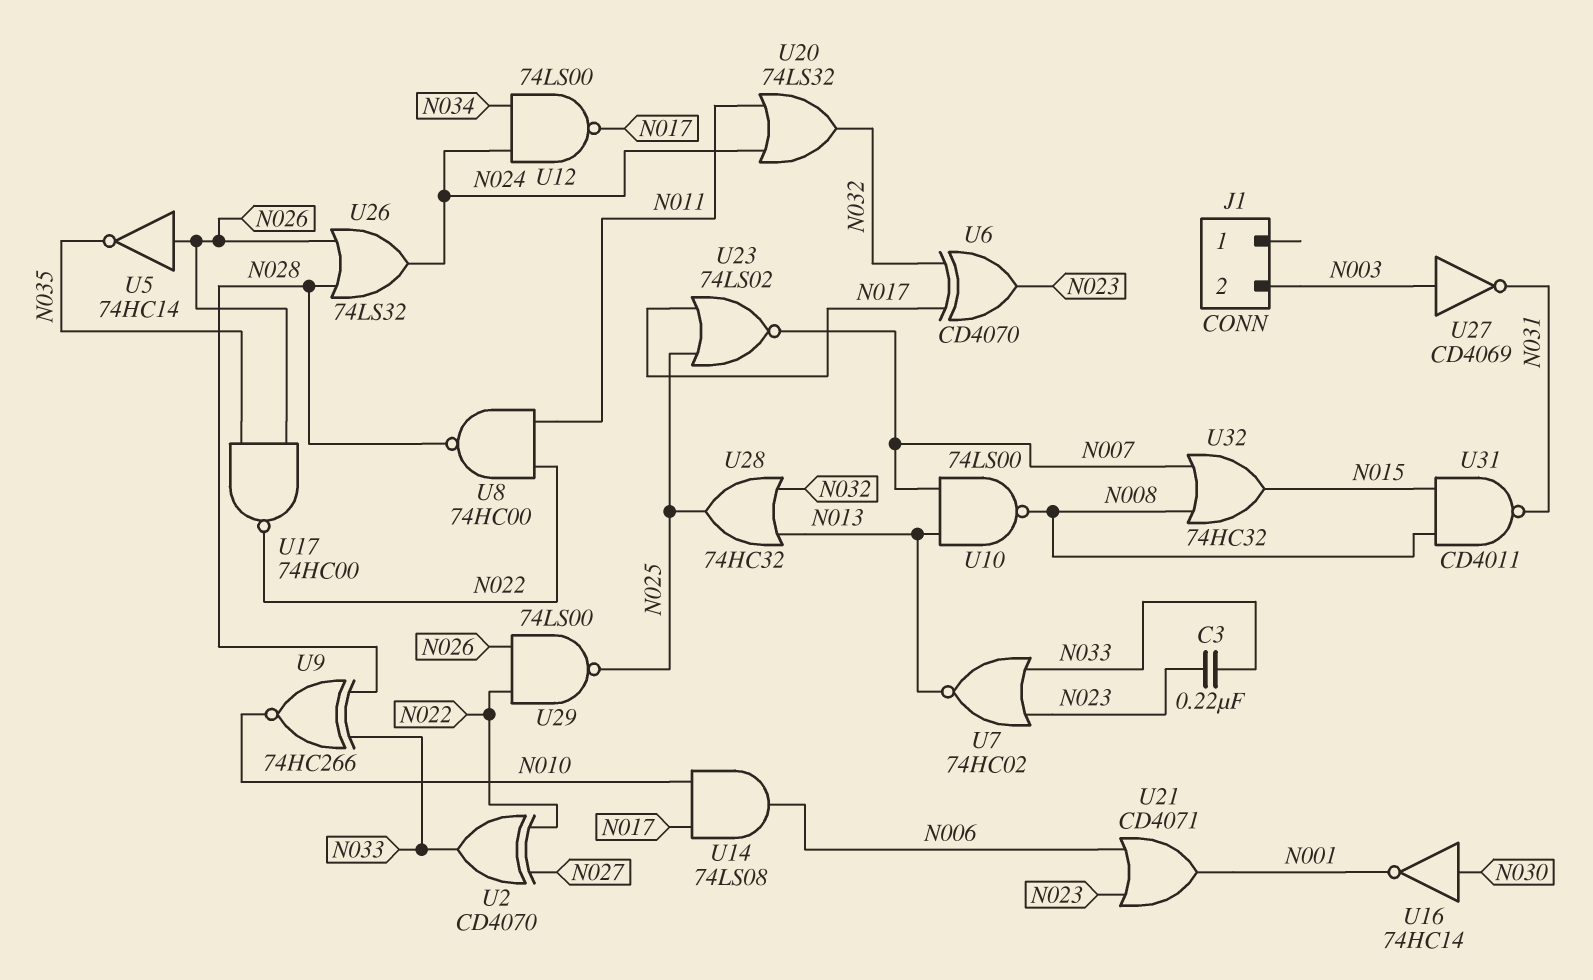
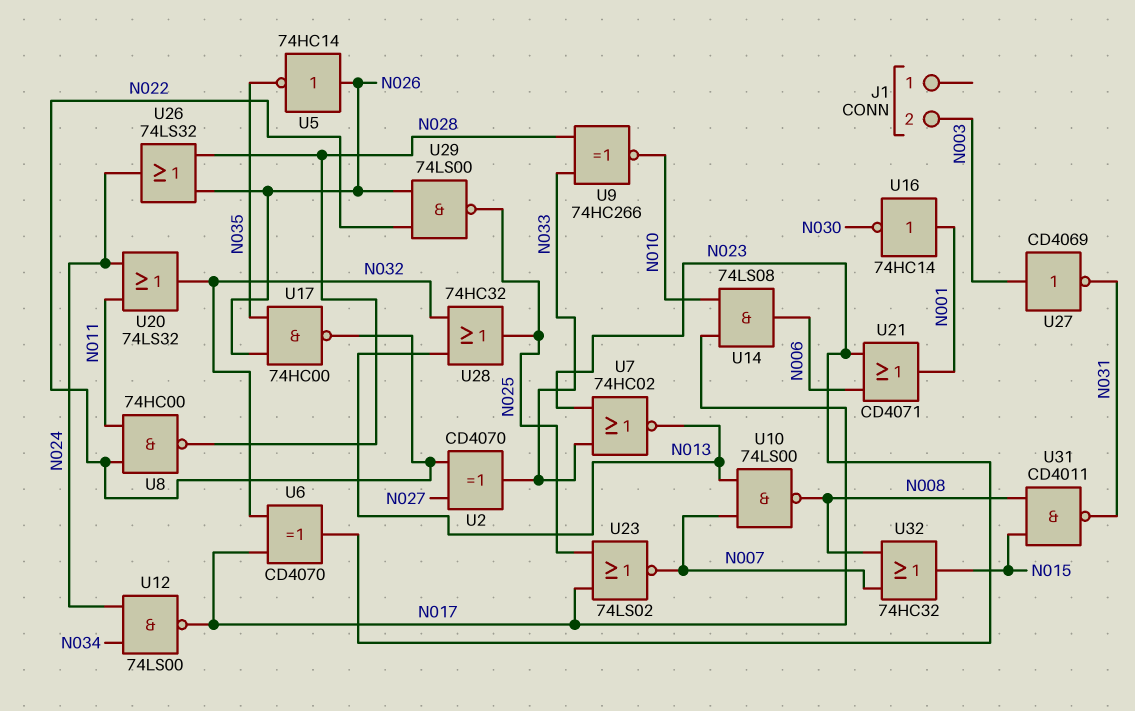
C3: 220nF (N023, N033) -> none
U16: NOT 74HC14 (in N030, out N001) -> NOT 74HC14 (in N001, out N030)

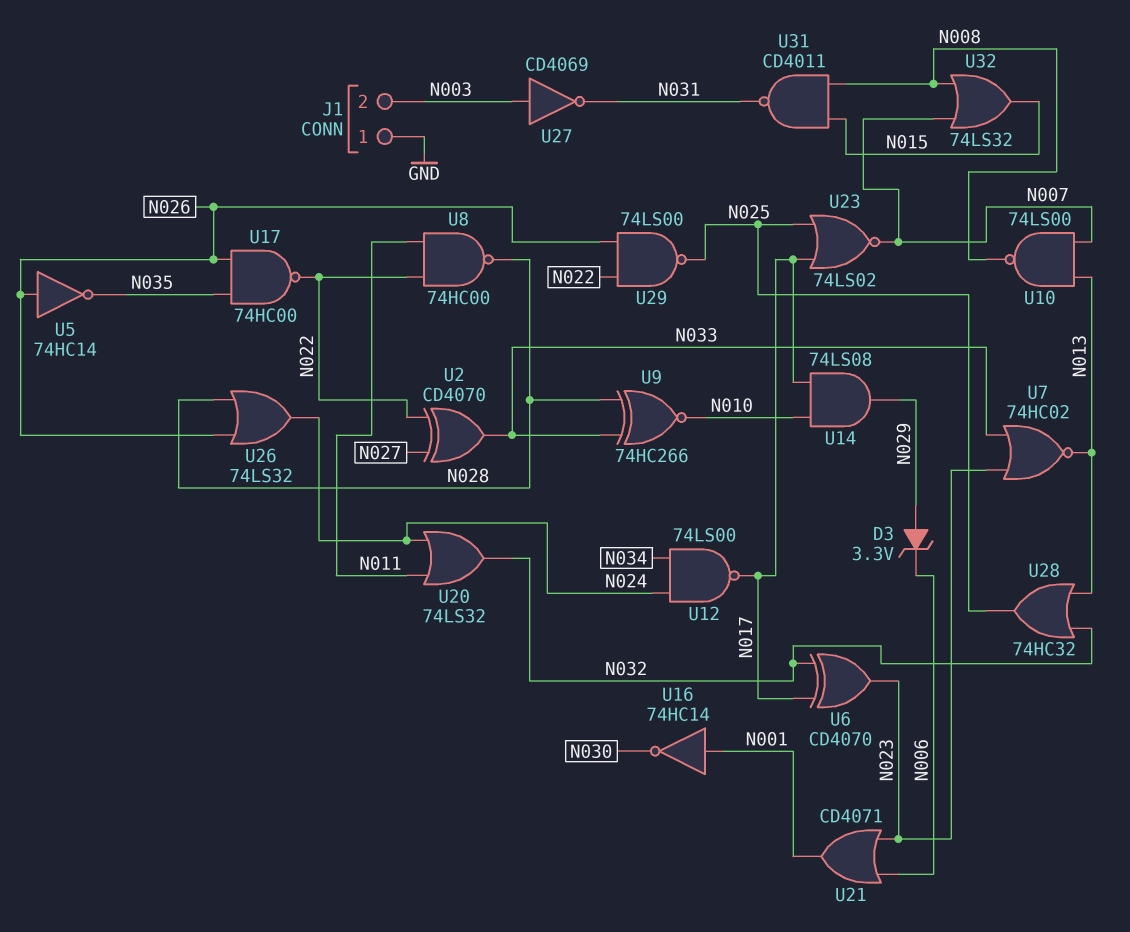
D3: none -> zener 3.3V (A N029, K N006)
J1 pin 1: none -> GND
U14: AND 74LS08 (in N010, in N017, out N006) -> AND 74LS08 (in N010, in N017, out N029)
U32: OR 74HC32 (in N007, in N008, out N015) -> OR 74LS32 (in N007, in N008, out N015)

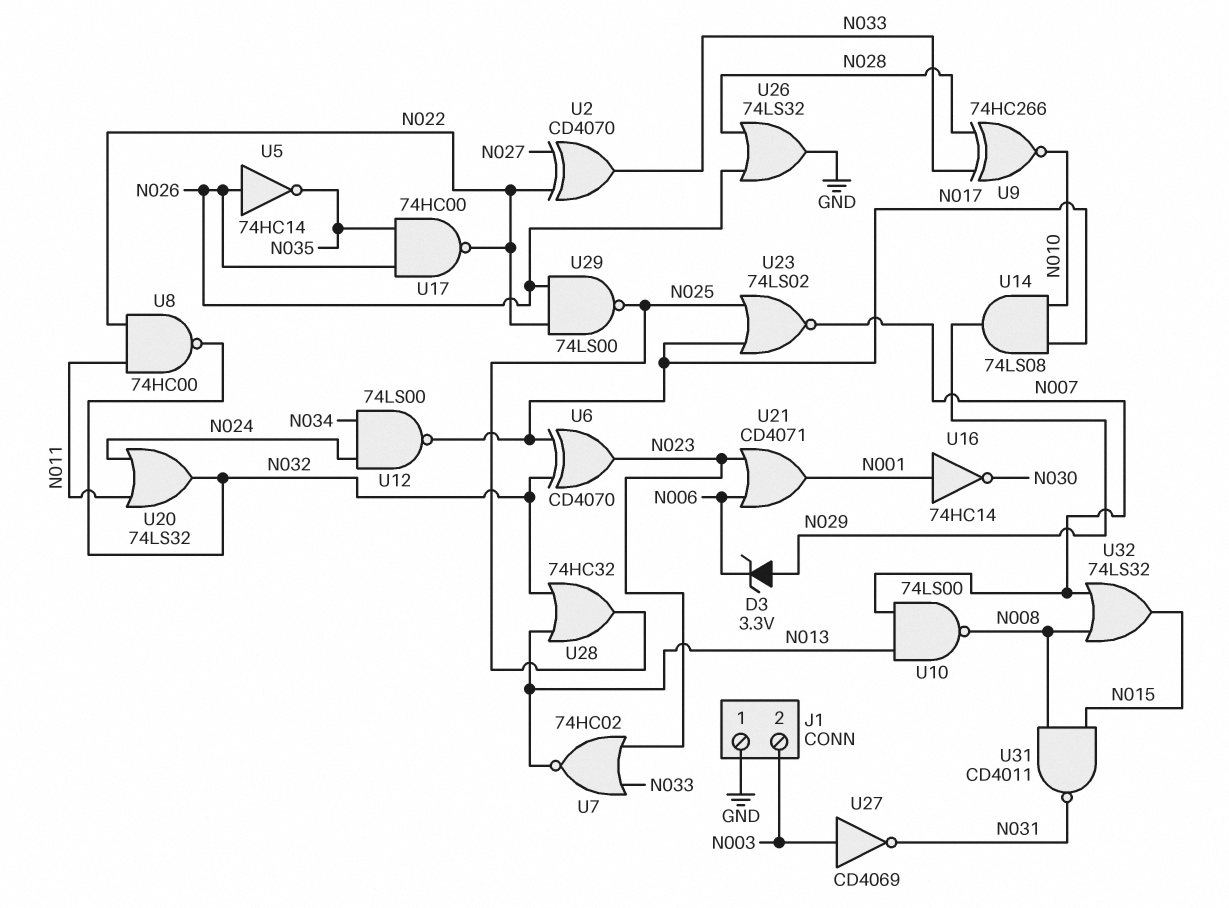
U8: NAND 74HC00 (in N011, in N022, out N028) -> NAND 74HC00 (in N011, in N022, out N032)
U26: OR 74LS32 (in N026, in N028, out N024) -> OR 74LS32 (in N026, in N028, out GND)

